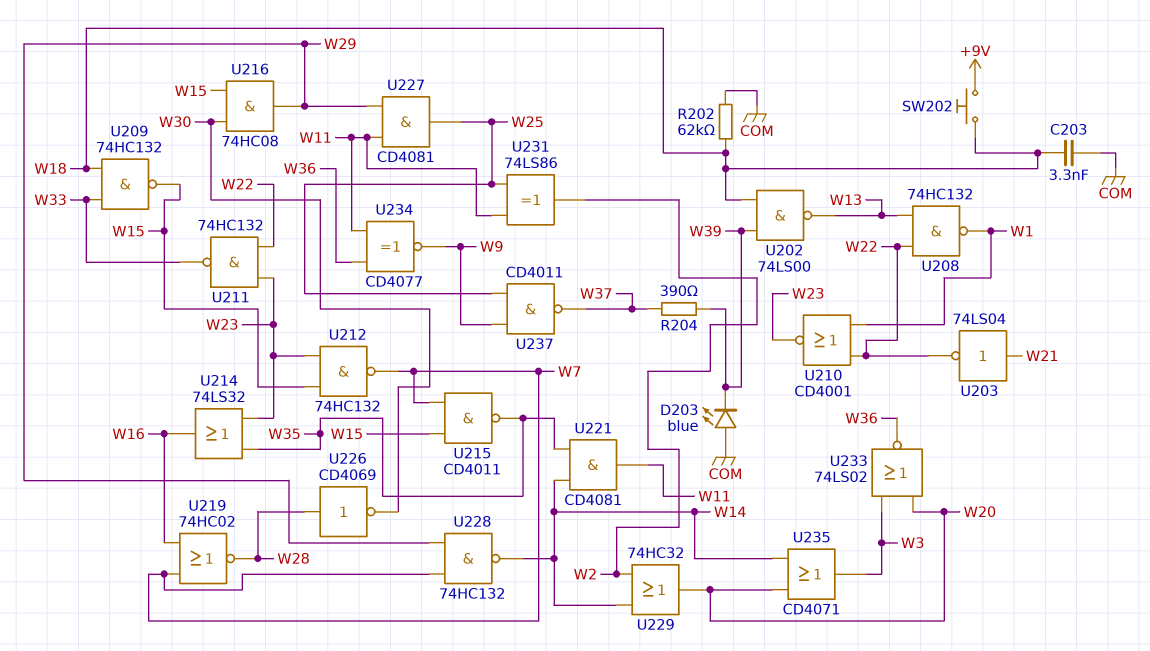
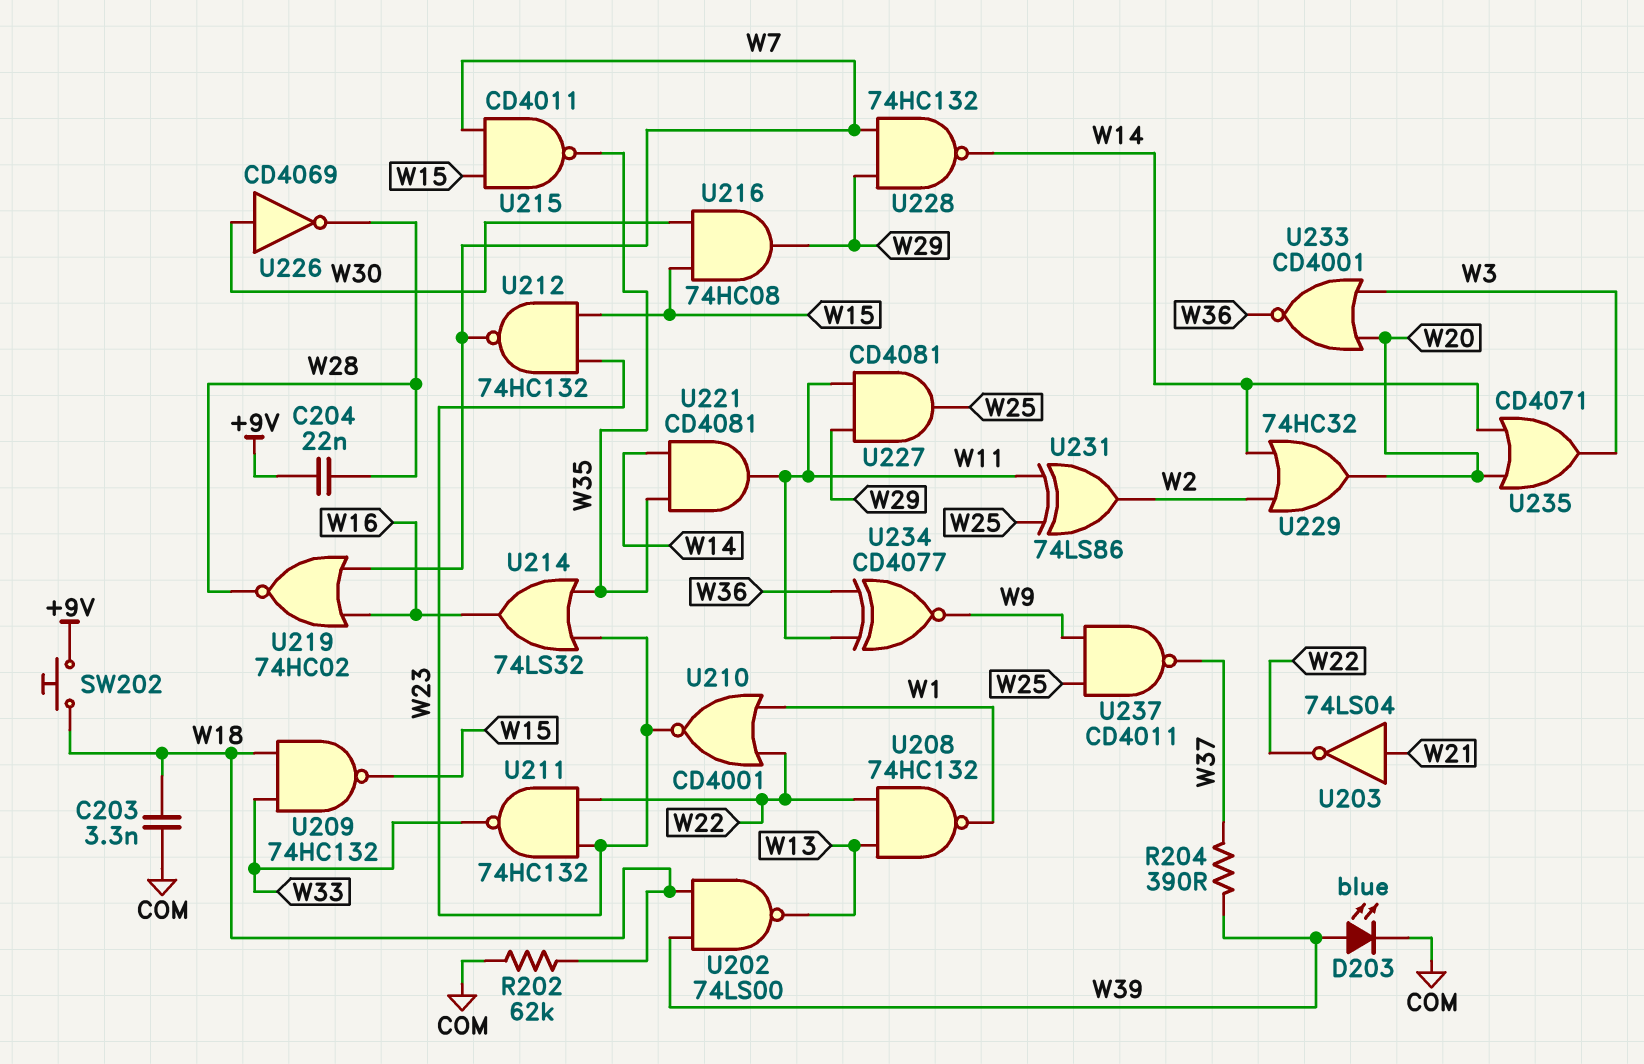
C204: none -> 22nF (+9V, W28)
D203: LED blue (A COM, K W39) -> LED blue (A W39, K COM)
U226: NOT CD4069 (in W28, out W30) -> NOT CD4069 (in W30, out W28)
U233: NOR 74LS02 (in W3, in W20, out W36) -> NOR CD4001 (in W3, in W20, out W36)

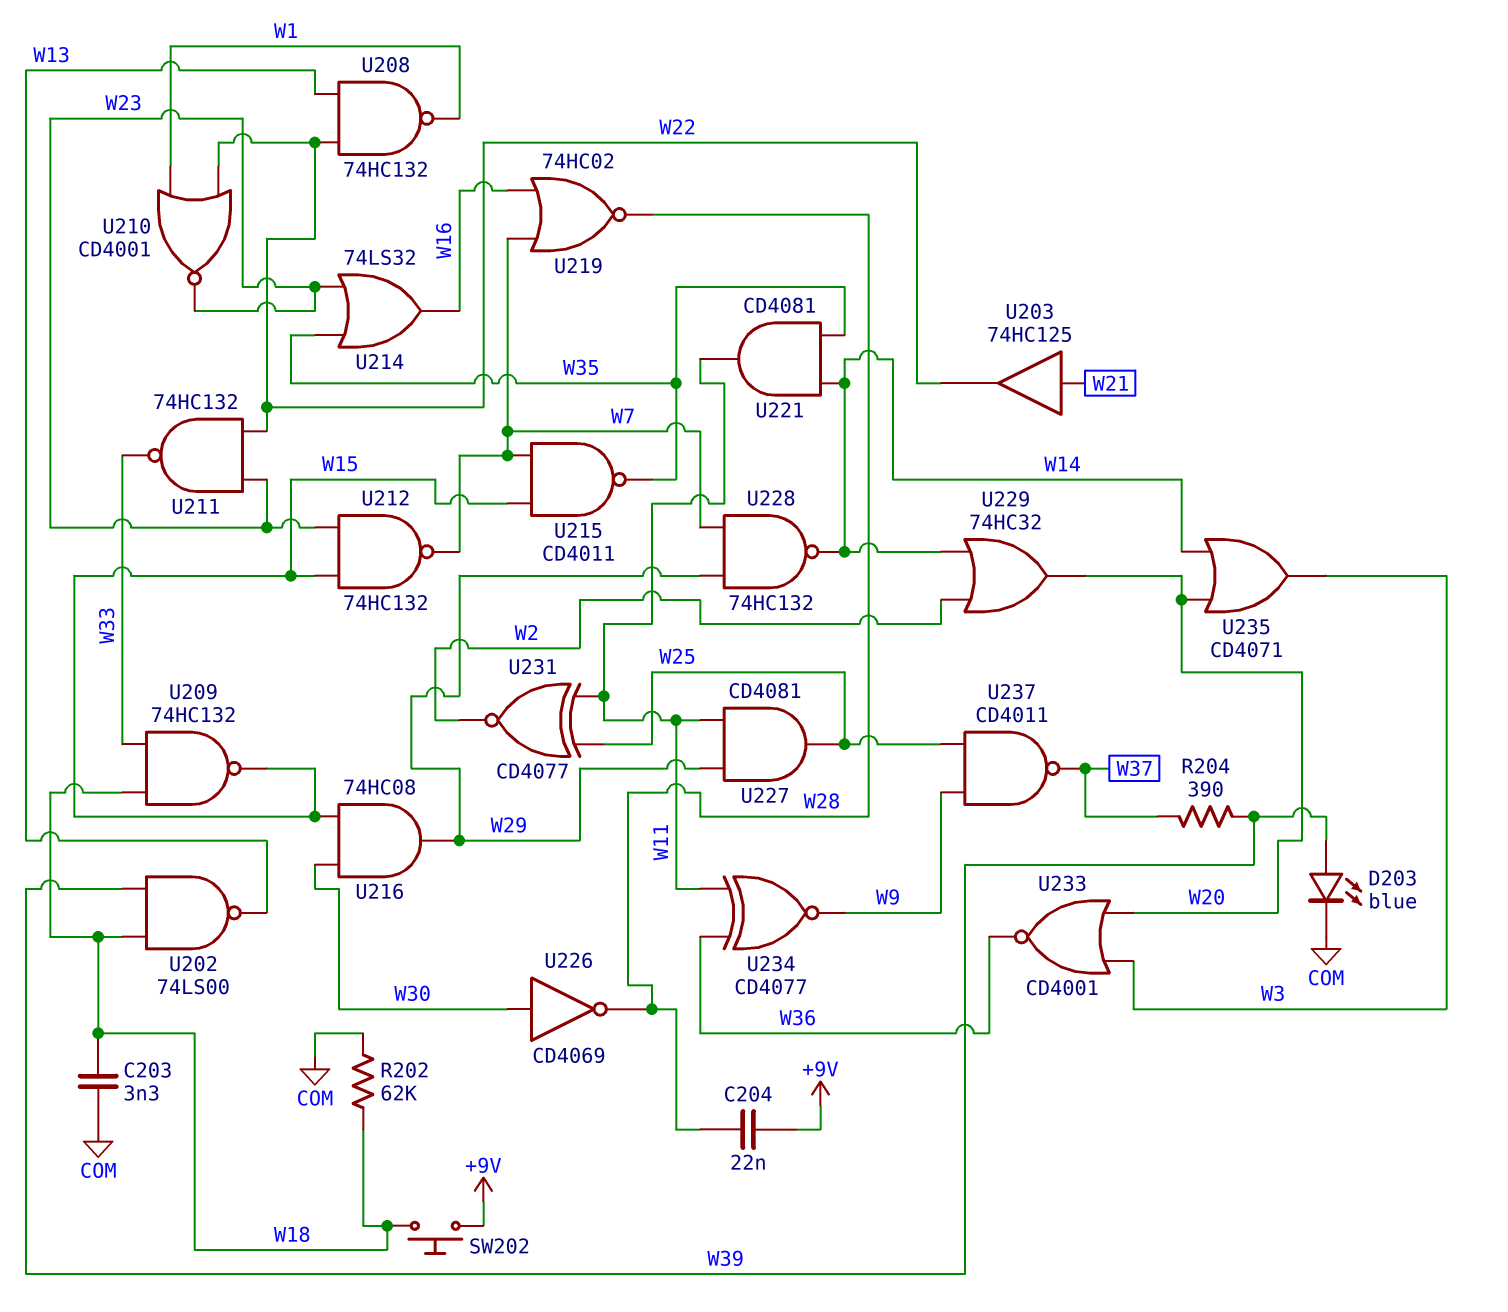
U203: NOT 74LS04 (in W21, out W22) -> buffer 74HC125 (in W21, out W22)
U231: XOR 74LS86 (in W11, in W25, out W2) -> XNOR CD4077 (in W11, in W25, out W2)

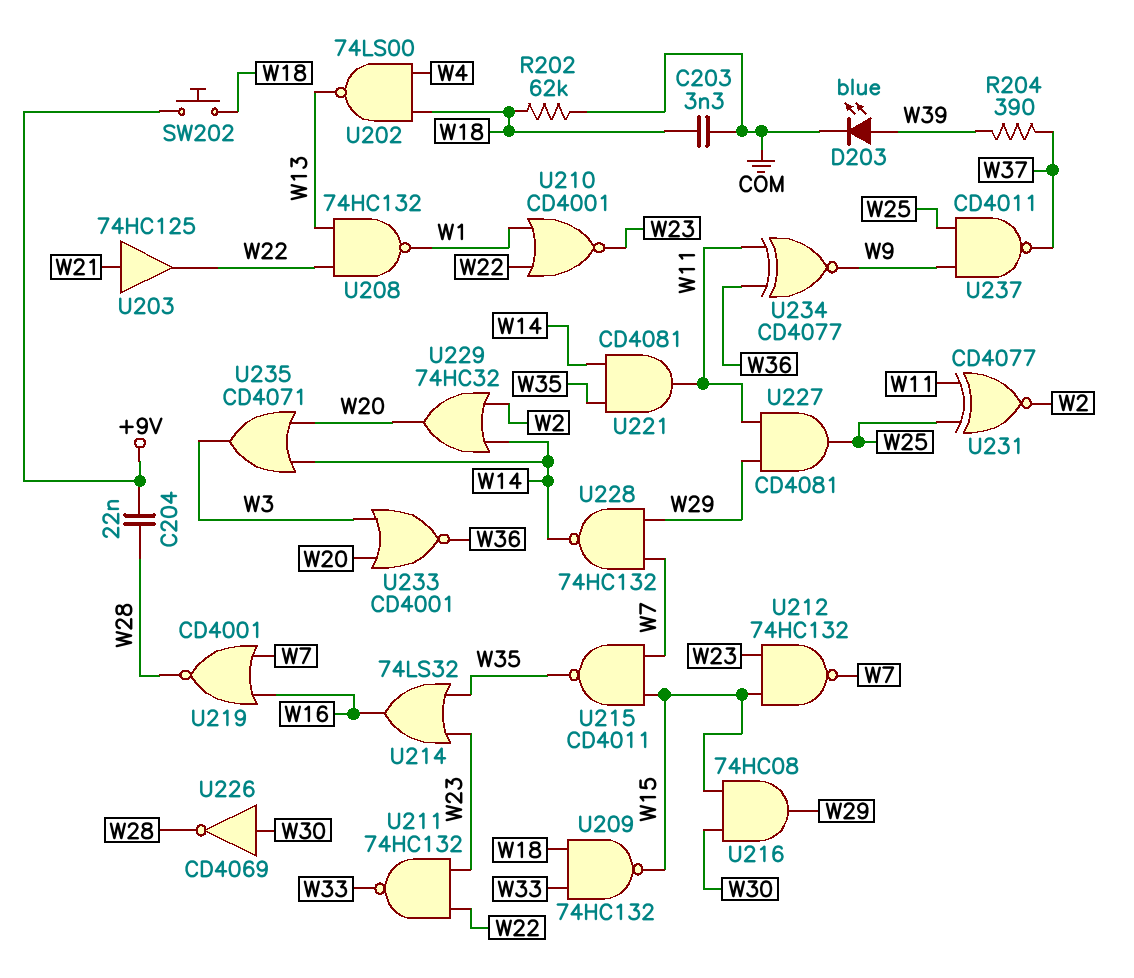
U202: NAND 74LS00 (in W18, in W39, out W13) -> NAND 74LS00 (in W4, in W18, out W13)
U219: NOR 74HC02 (in W7, in W16, out W28) -> NOR CD4001 (in W7, in W16, out W28)

